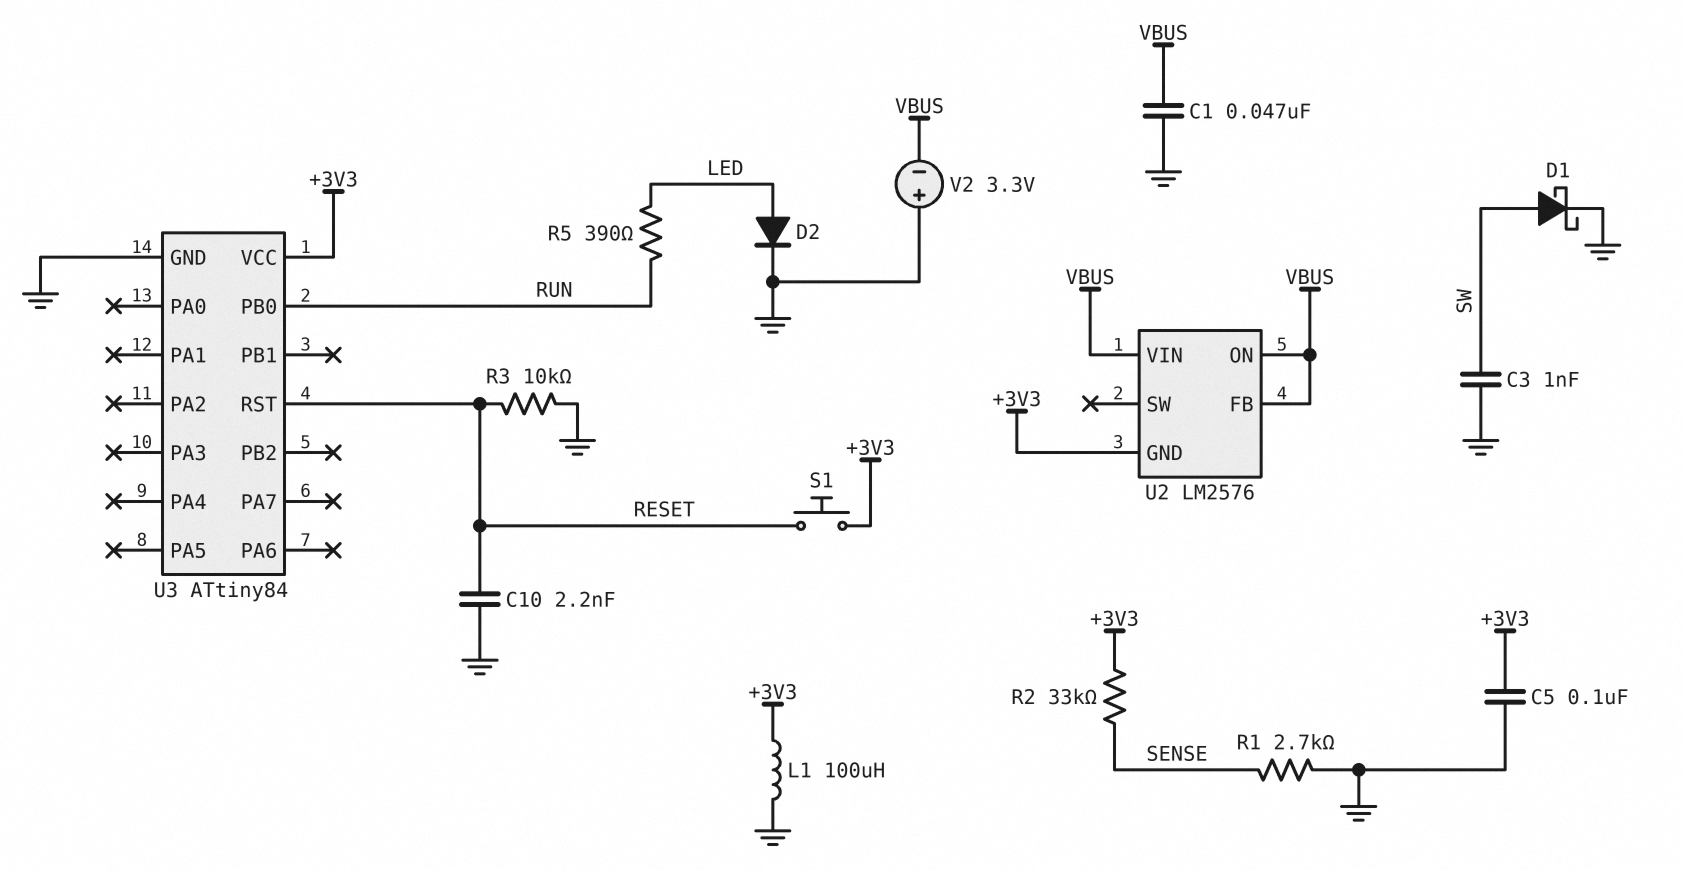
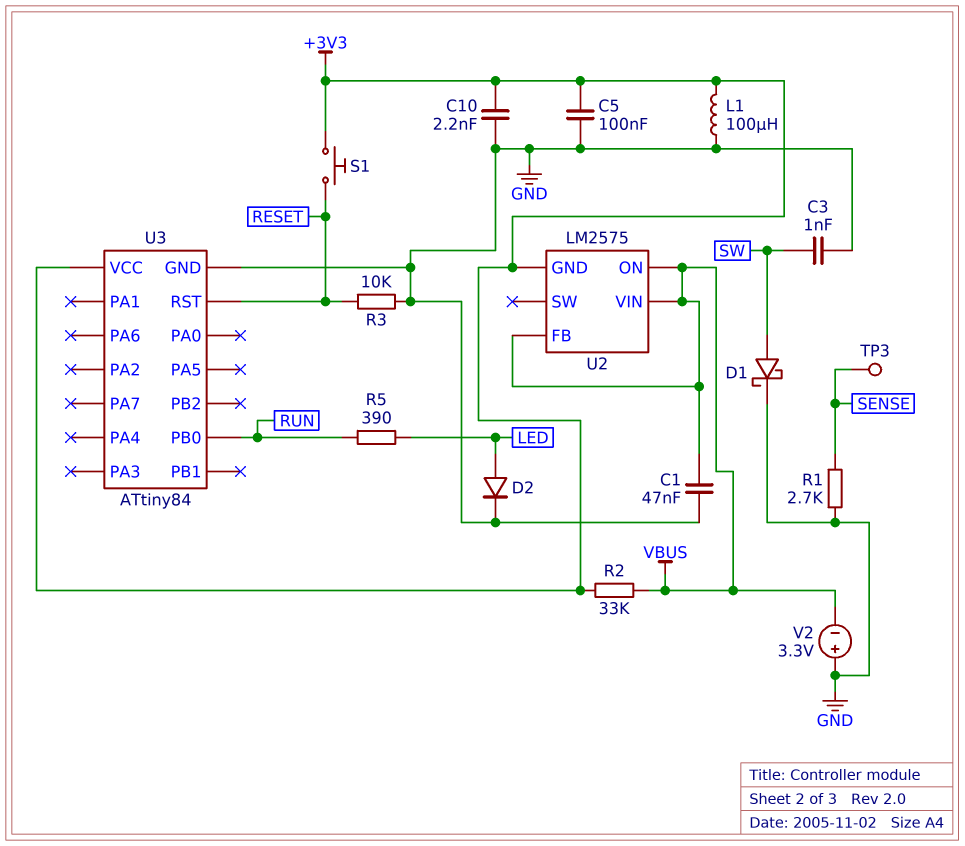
C10: 2.2nF (GND, RESET) -> 2.2nF (+3V3, GND)
R2: 33k (+3V3, SENSE) -> 33k (+3V3, VBUS)
TP3: none -> test point (SENSE)
U2: LM2576 -> LM2575

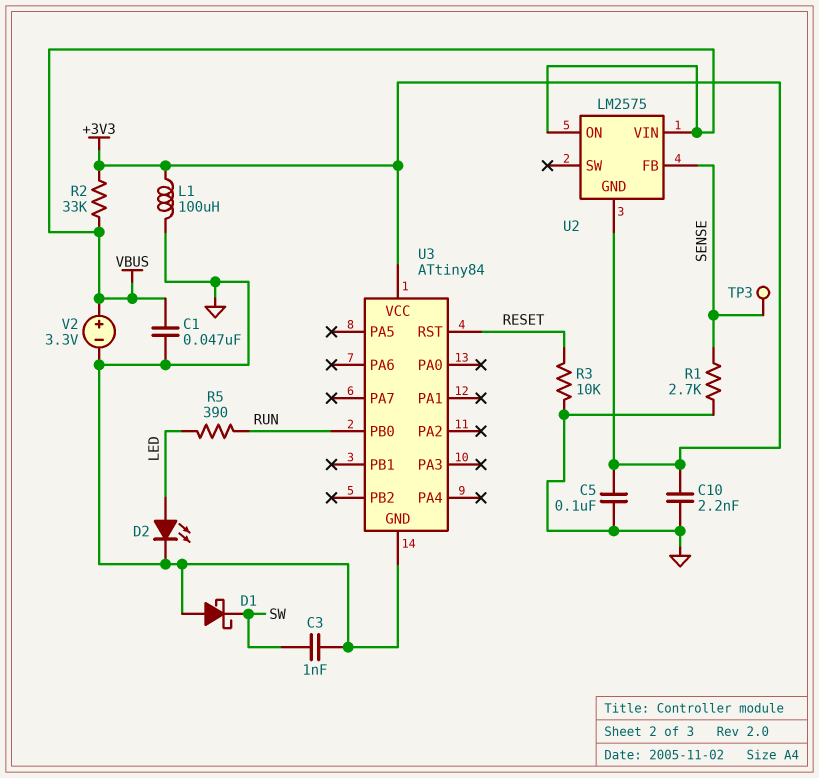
D1: schottky (A SW, K GND) -> schottky (A GND, K SW)
D2: diode (A LED, K GND) -> LED (A LED, K GND)
S1: button (+3V3, RESET) -> none
U2 pin FB: VBUS -> SENSE
V2: 3.3V (plus GND, minus VBUS) -> 3.3V (plus VBUS, minus GND)

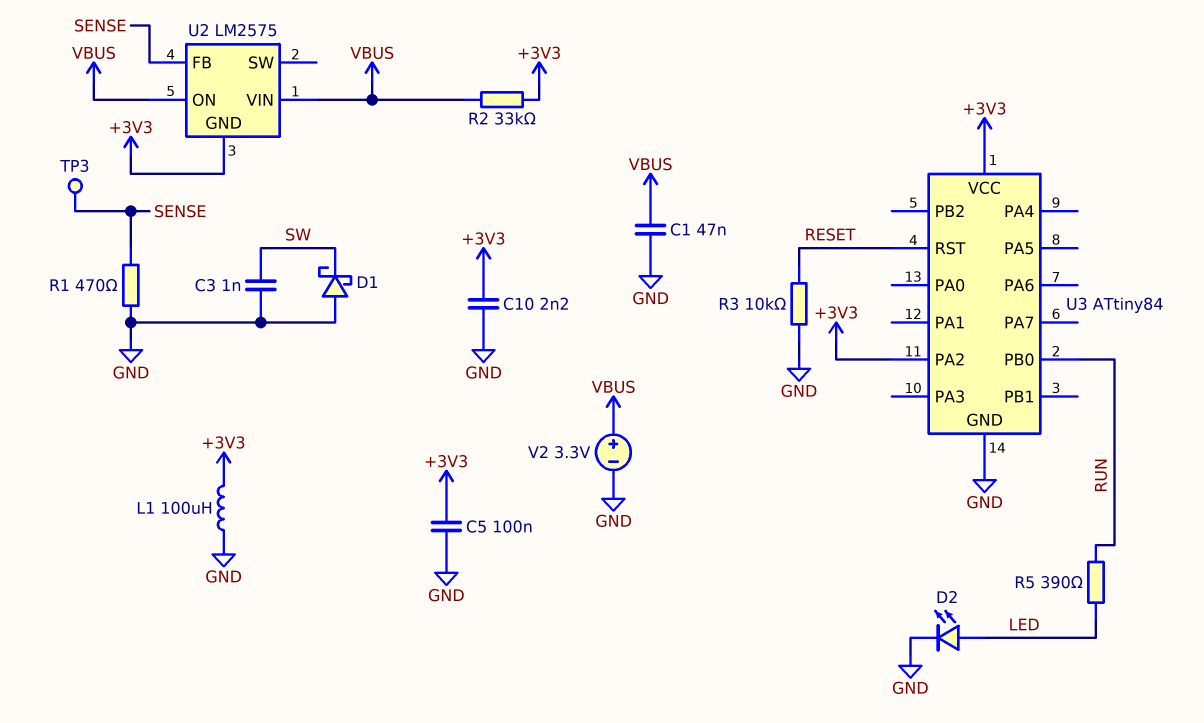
R1: 2.7k (GND, SENSE) -> 470 (GND, SENSE)
U3 pin PA2: none -> +3V3

